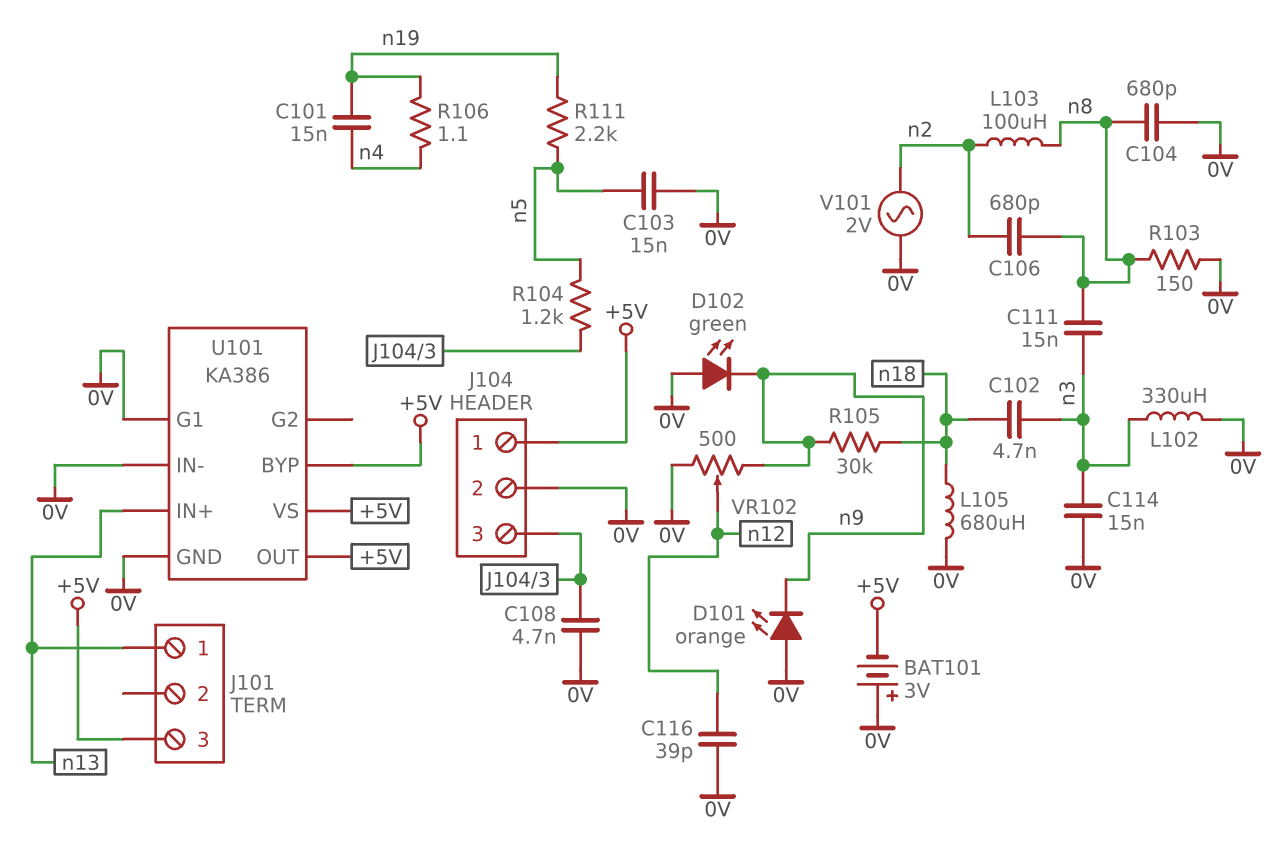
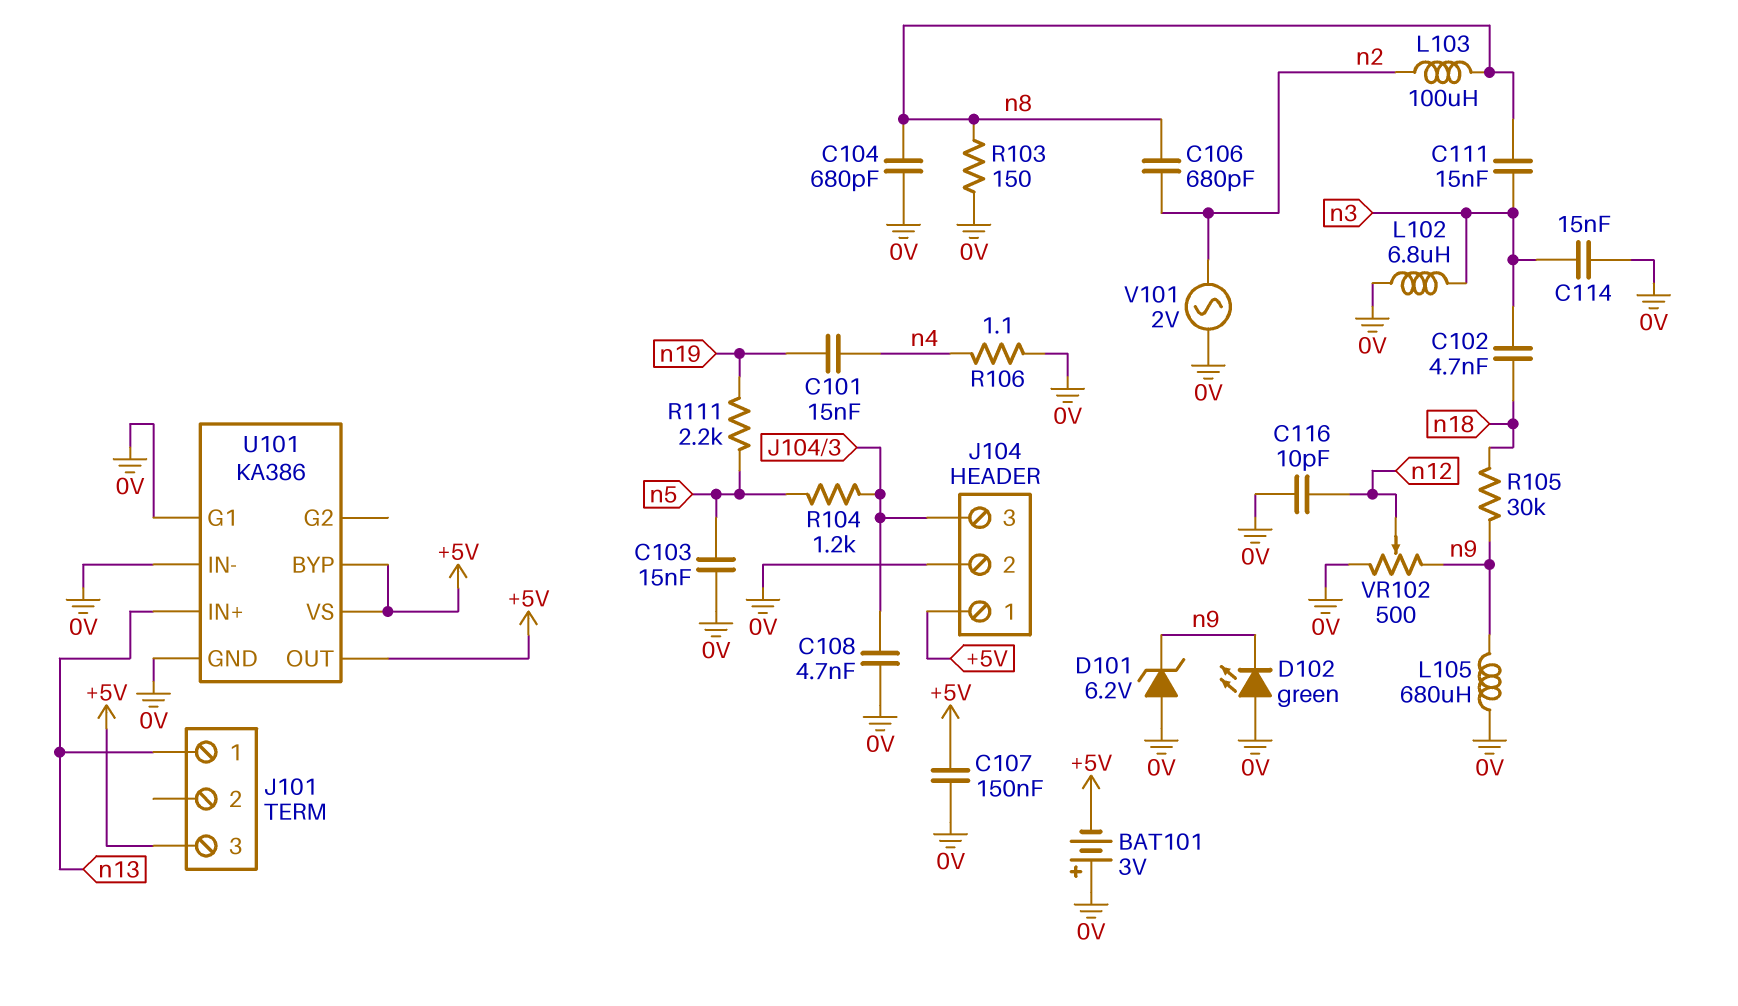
C107: none -> 150nF (+5V, 0V)
C116: 39pF (0V, n12) -> 10pF (0V, n12)
D101: LED orange (A 0V, K n9) -> zener 6.2V (A 0V, K n9)
L102: 330uH (0V, n3) -> 6.8uH (0V, n3)
L105: 680uH (0V, n18) -> 680uH (0V, n9)
R106: 1.1 (n4, n19) -> 1.1 (0V, n4)

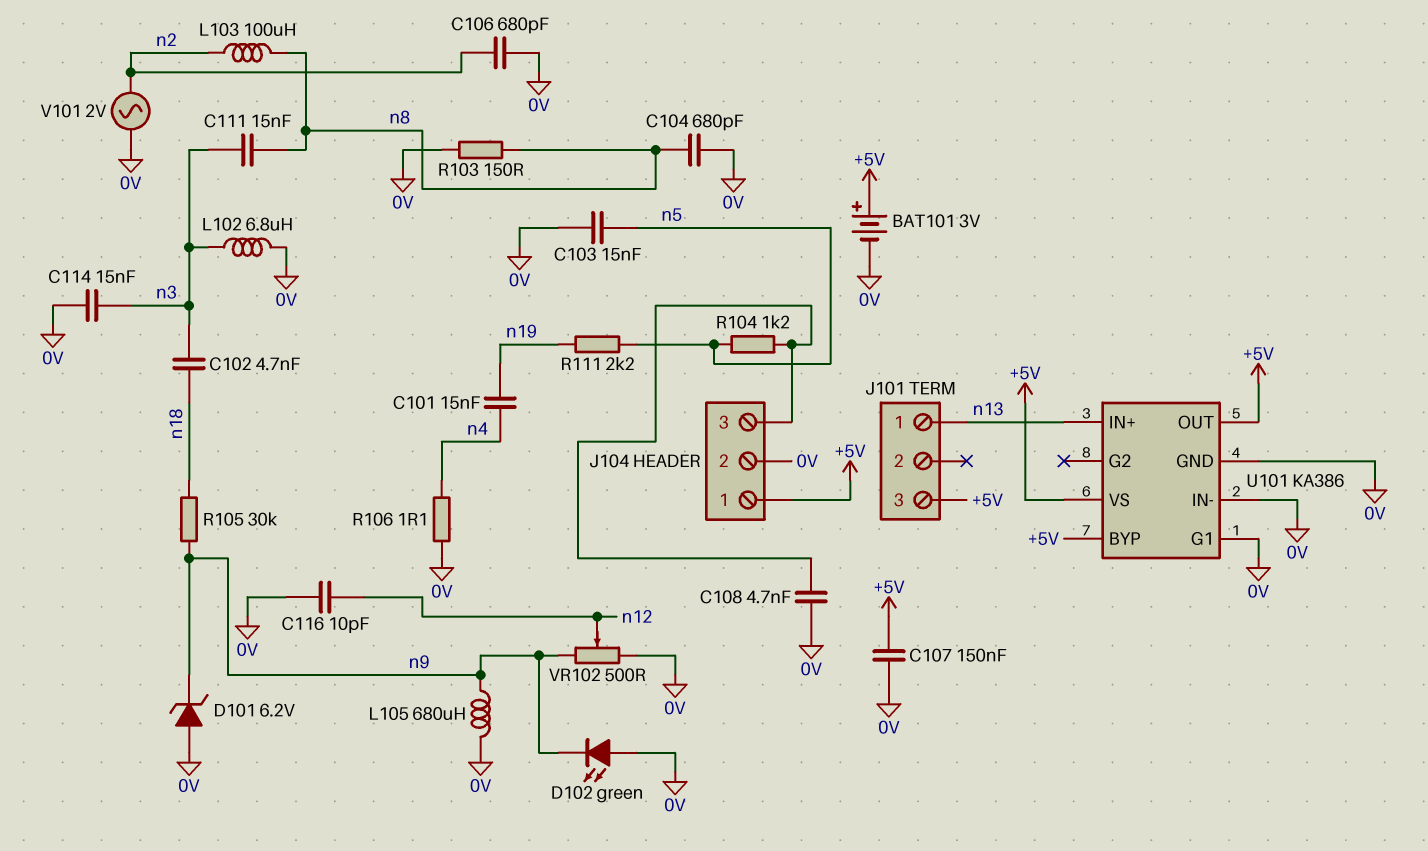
BAT101: 3V (plus 0V, minus +5V) -> 3V (plus +5V, minus 0V)
C106: 680pF (n2, n8) -> 680pF (0V, n2)

